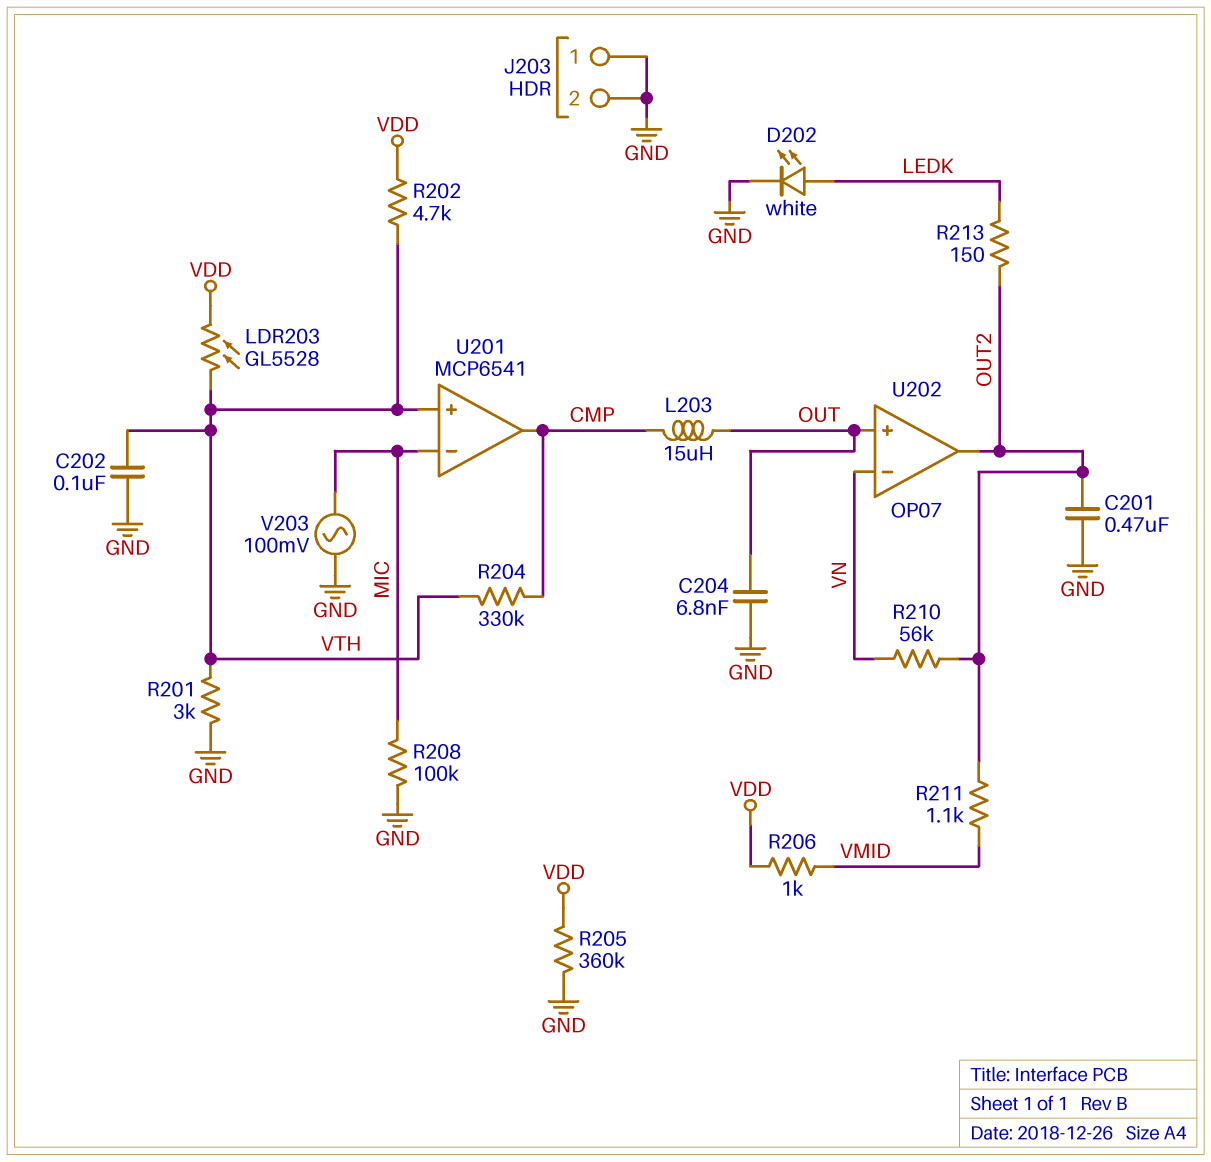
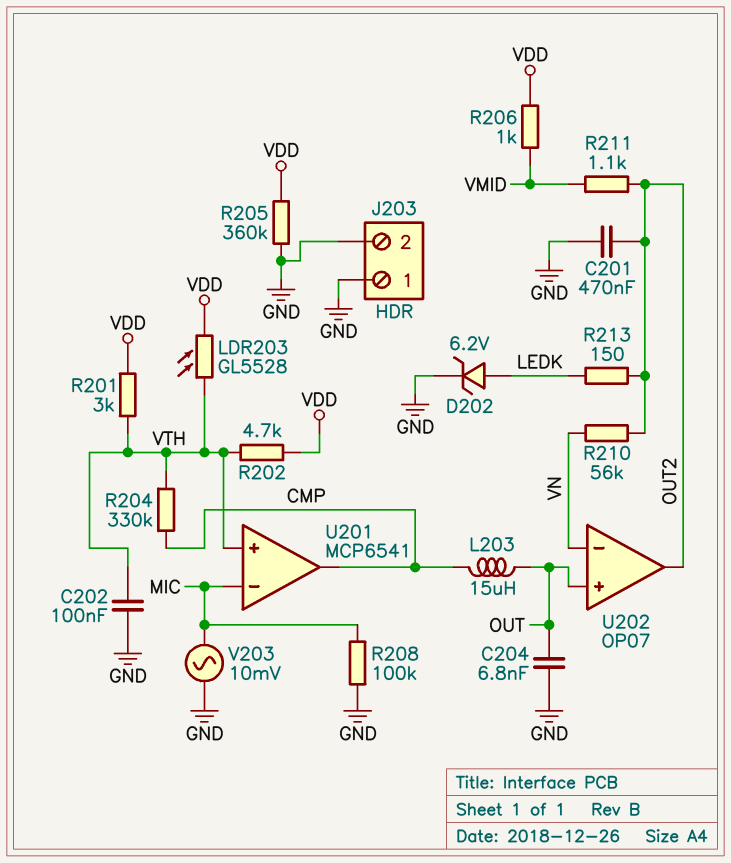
D202: LED white (A LEDK, K GND) -> zener 6.2V (A LEDK, K GND)
R201: 3k (GND, VTH) -> 3k (VDD, VTH)
V203: AC 100mV (GND, MIC) -> AC 10mV (GND, MIC)

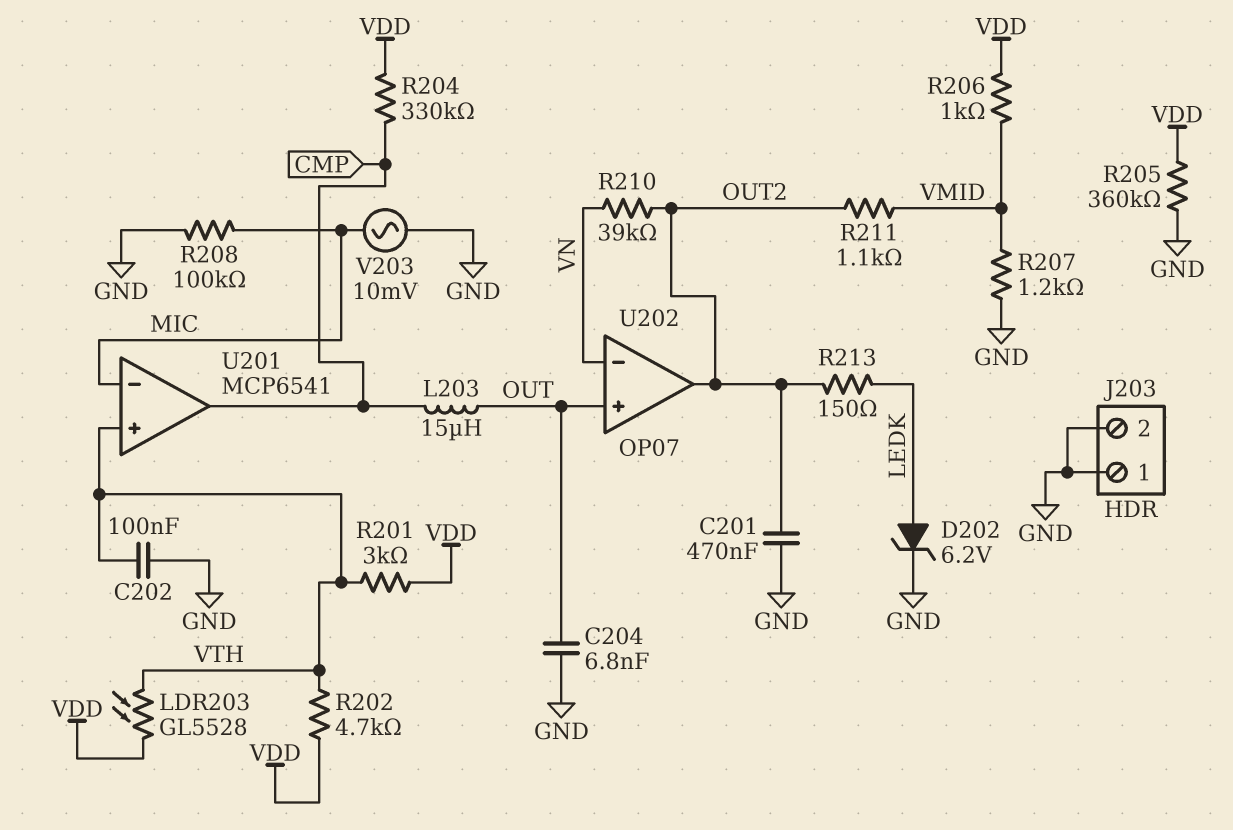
R204: 330k (CMP, VTH) -> 330k (CMP, VDD)
R207: none -> 1.2k (GND, VMID)
R210: 56k (OUT2, VN) -> 39k (OUT2, VN)

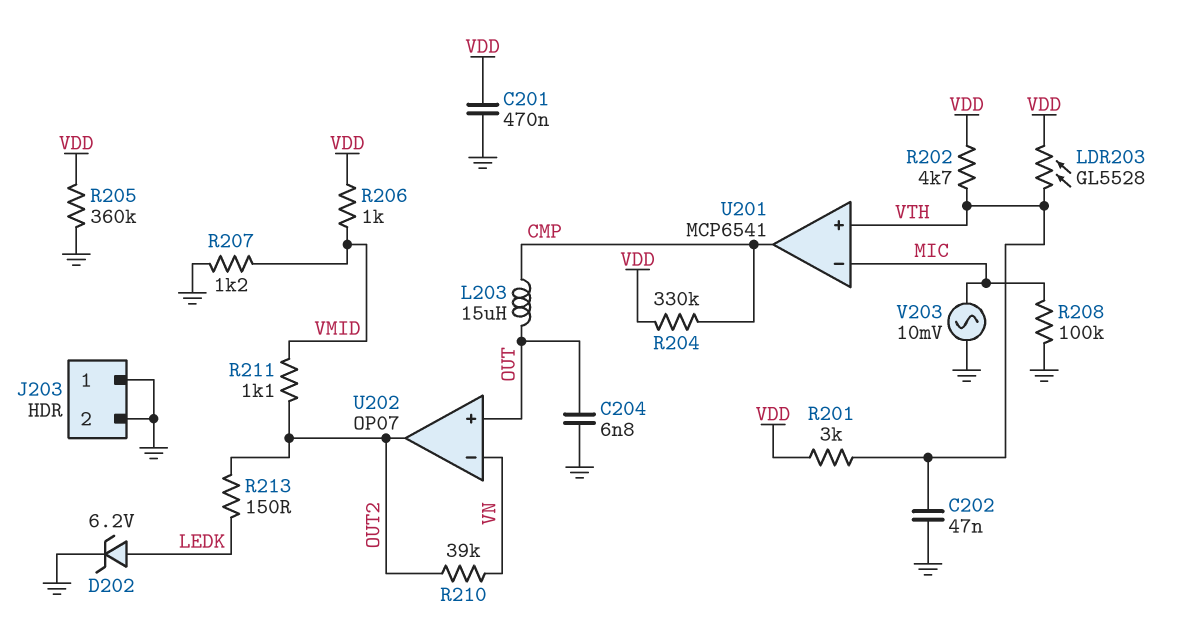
C201: 470nF (GND, OUT2) -> 470nF (GND, VDD)
C202: 100nF (GND, VTH) -> 47nF (GND, VTH)

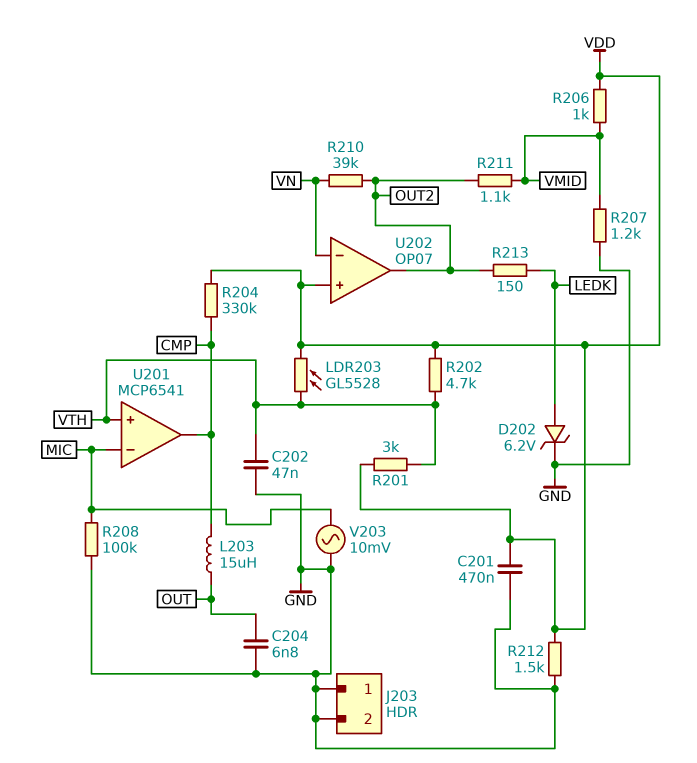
R205: 360k (GND, VDD) -> none
R212: none -> 1.5k (GND, VDD)
U202 pin in+: OUT -> VDD

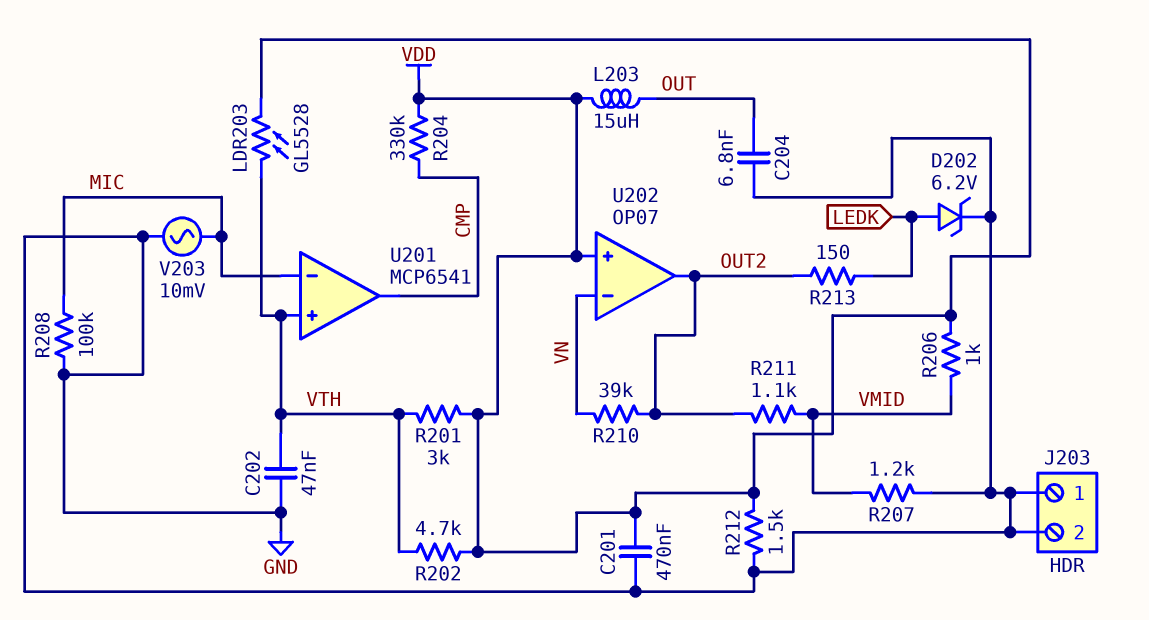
L203: 15uH (CMP, OUT) -> 15uH (OUT, VDD)

